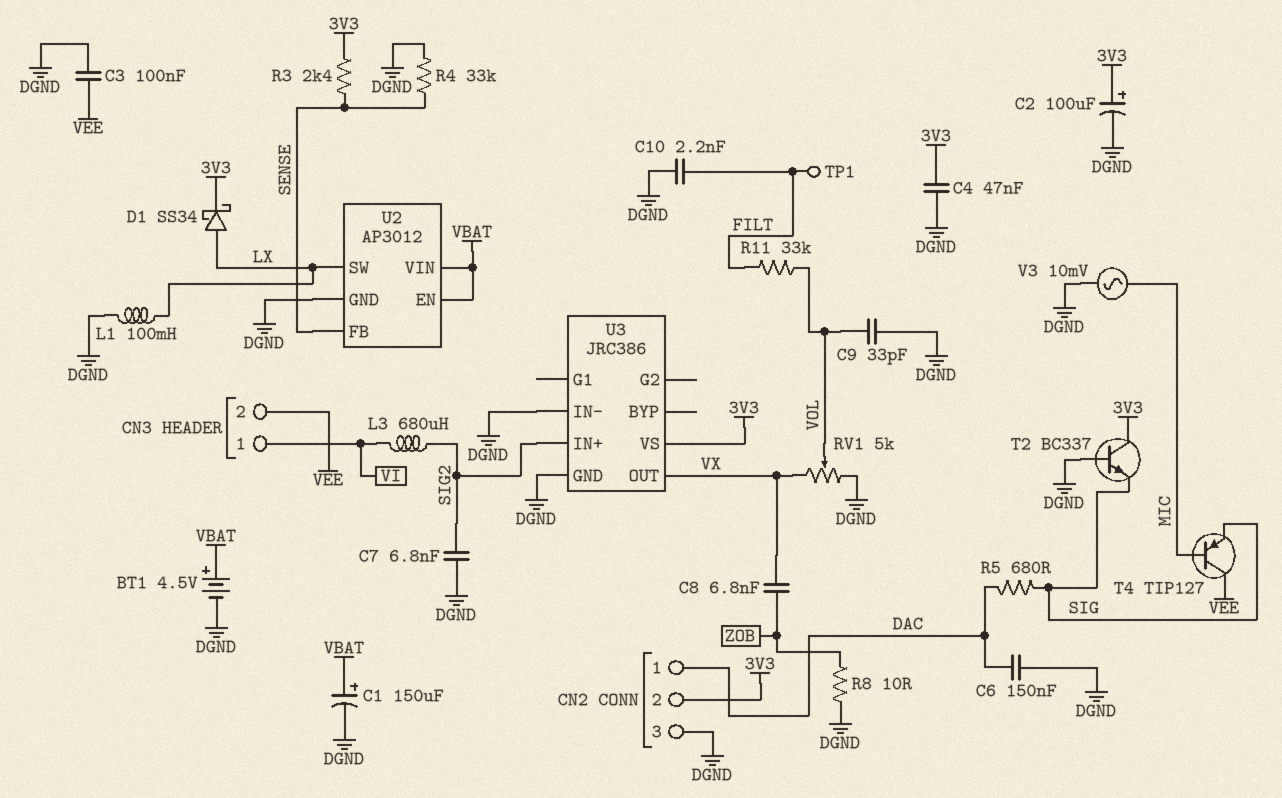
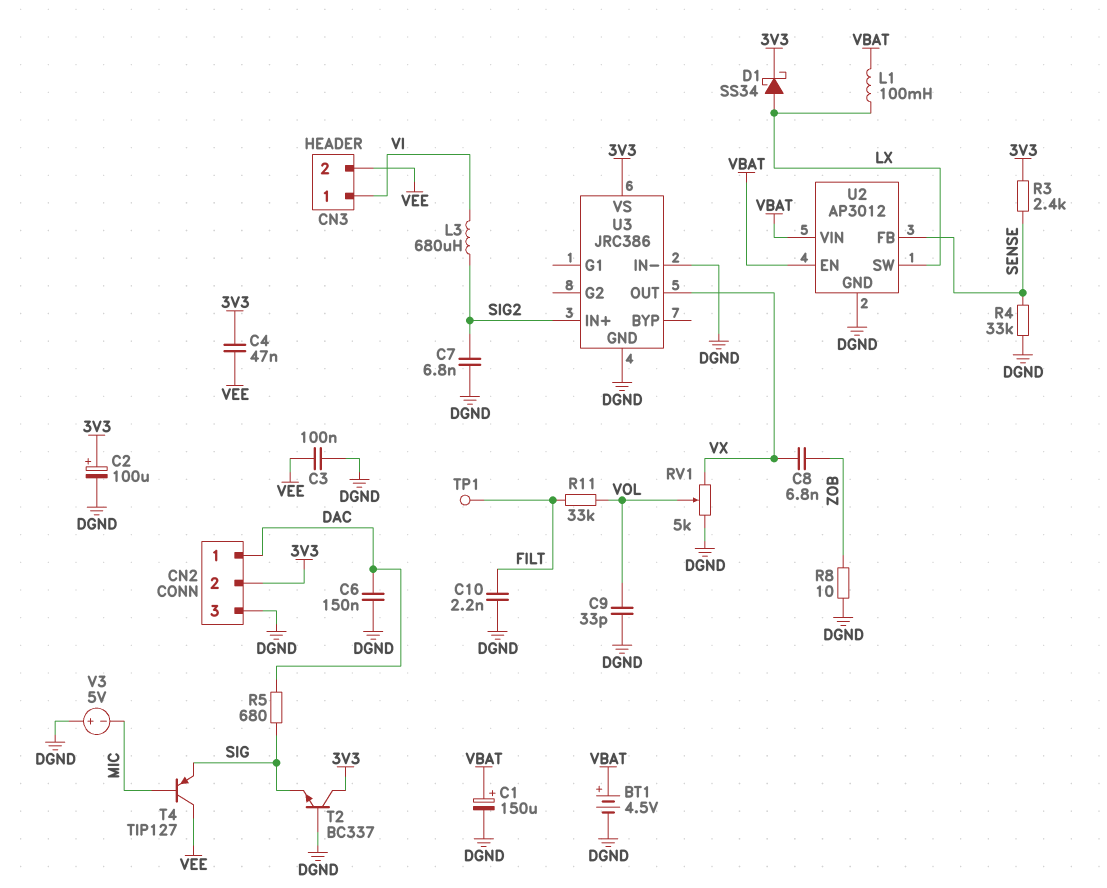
C4: 47nF (3V3, DGND) -> 47nF (3V3, VEE)
L1: 100mH (DGND, LX) -> 100mH (LX, VBAT)
V3: AC 10mV (DGND, MIC) -> 5V (plus DGND, minus MIC)

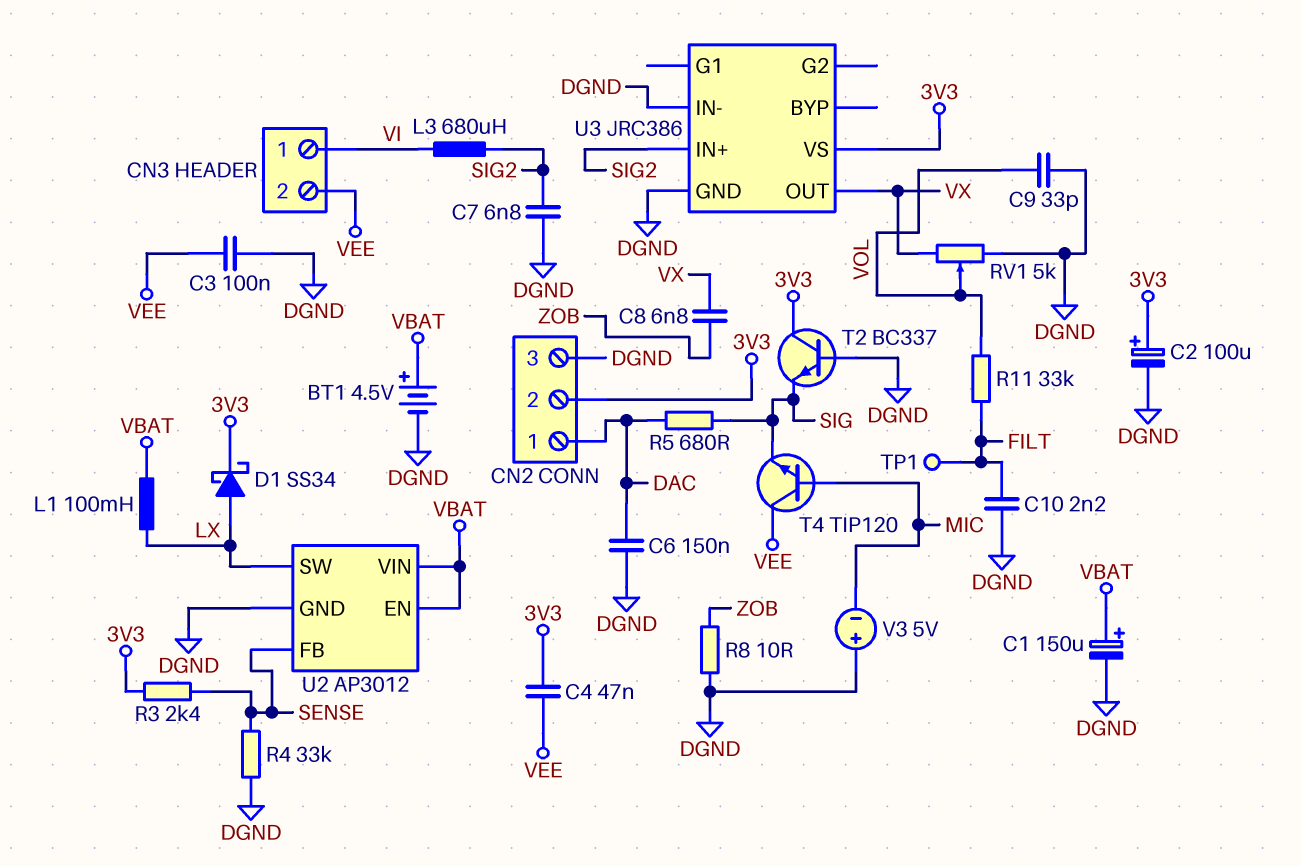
T4: PNP TIP127 (B MIC, C VEE, E SIG) -> NPN TIP120 (B MIC, C VEE, E SIG)

